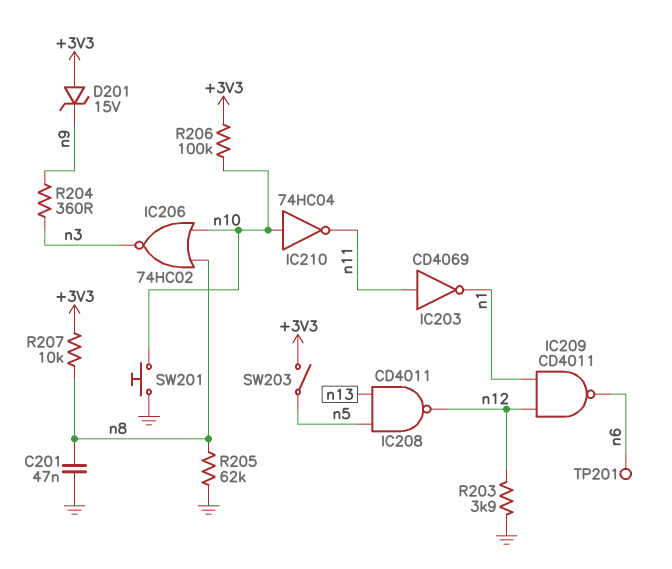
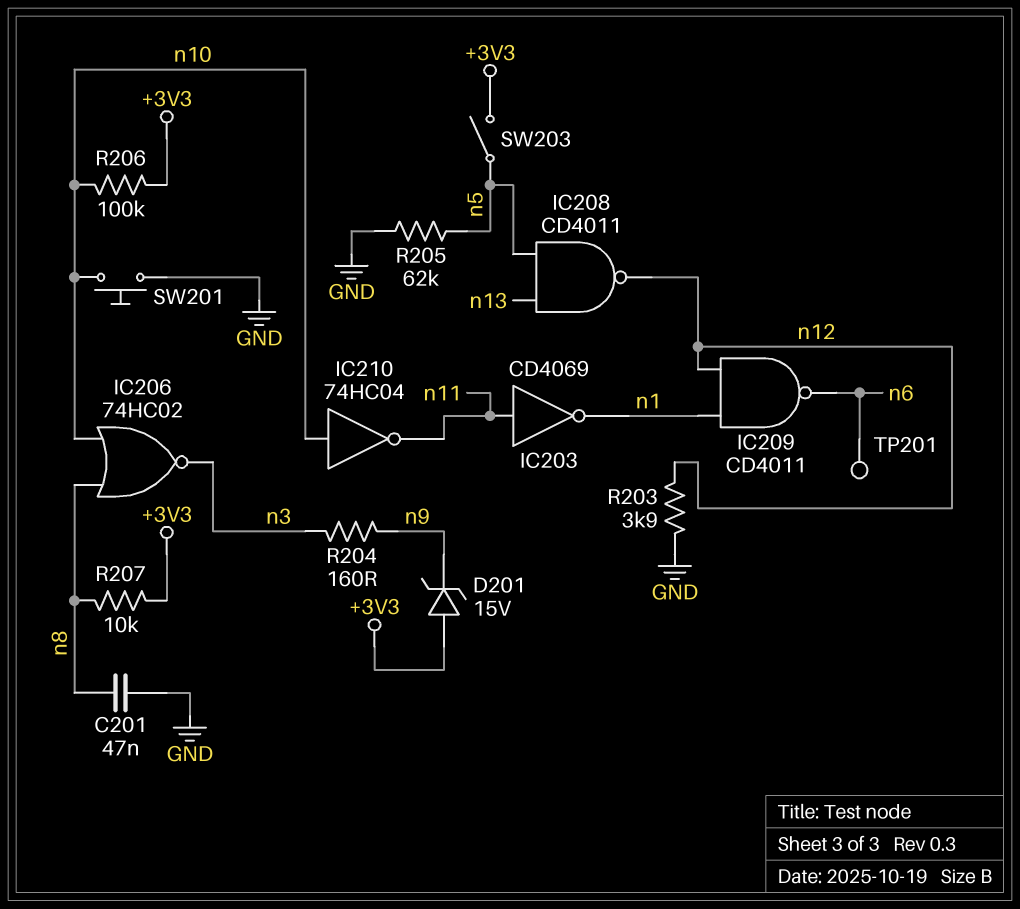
R204: 360 (n3, n9) -> 160 (n3, n9)
R205: 62k (GND, n8) -> 62k (GND, n5)

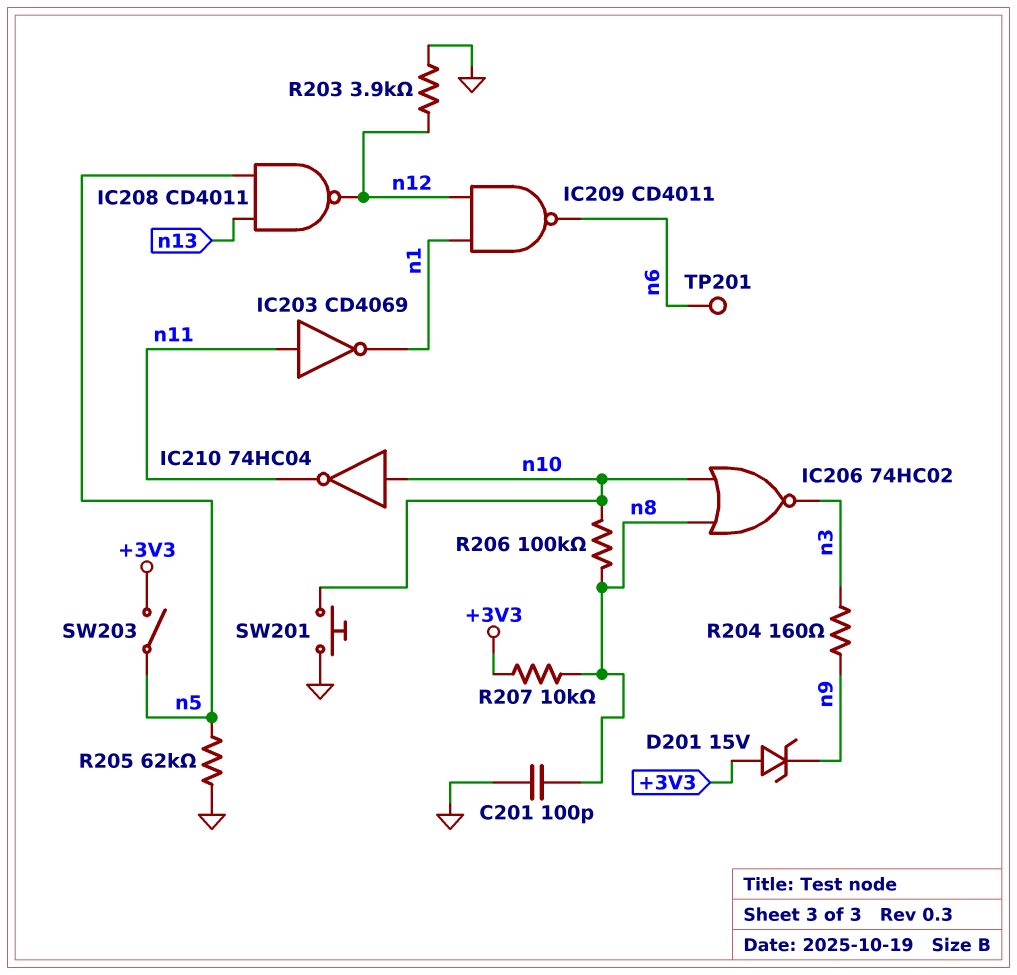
C201: 47nF (GND, n8) -> 100pF (GND, n8)
R206: 100k (+3V3, n10) -> 100k (n8, n10)

